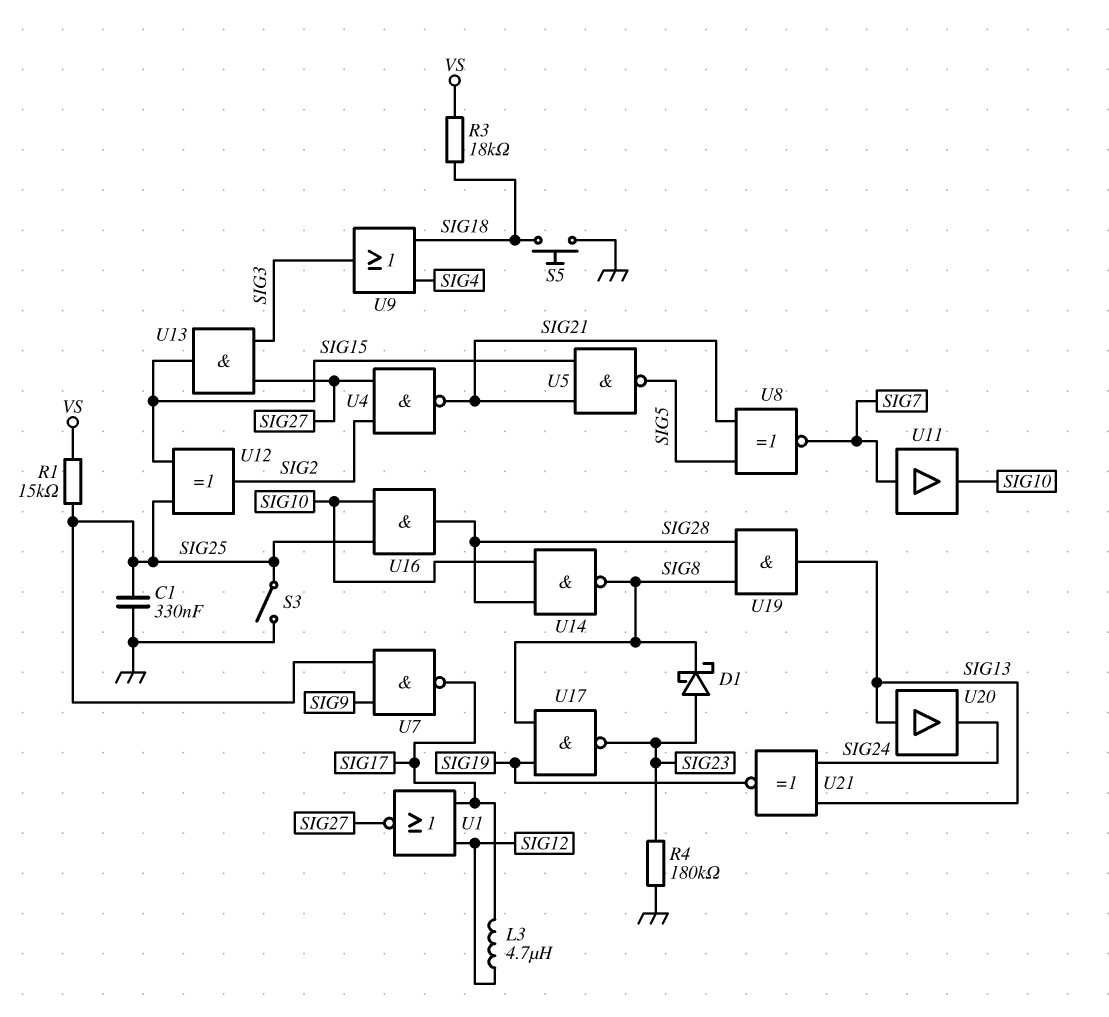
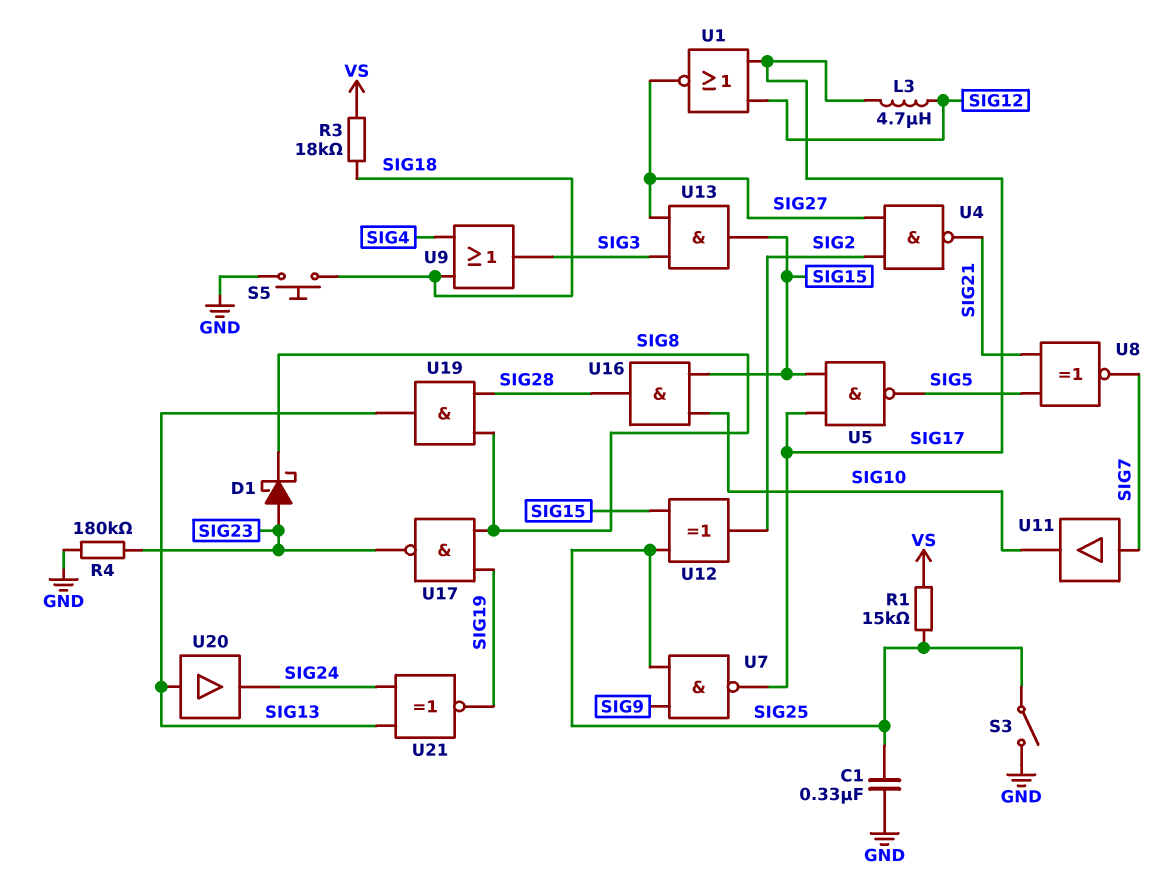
U5: NAND (in SIG15, in SIG21, out SIG5) -> NAND (in SIG15, in SIG17, out SIG5)
U14: NAND (in SIG10, in SIG28, out SIG8) -> none
U16: AND (in SIG10, in SIG25, out SIG28) -> AND (in SIG10, in SIG15, out SIG28)

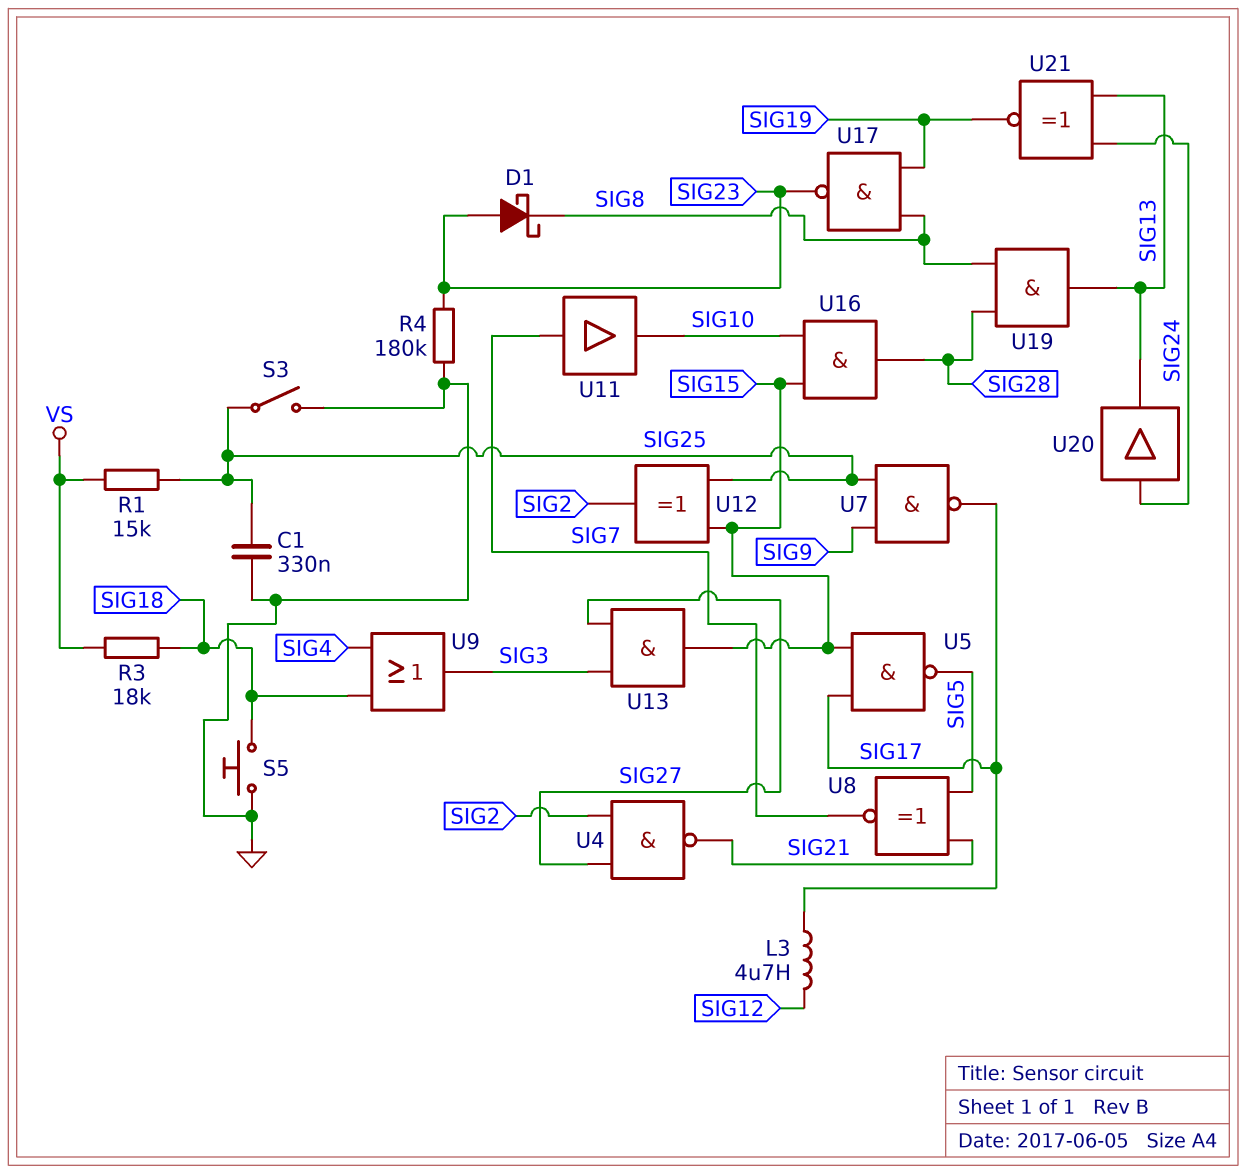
U1: NOR (in SIG12, in SIG17, out SIG27) -> none
U20: buffer (in SIG13, out SIG24) -> buffer (in SIG24, out SIG13)

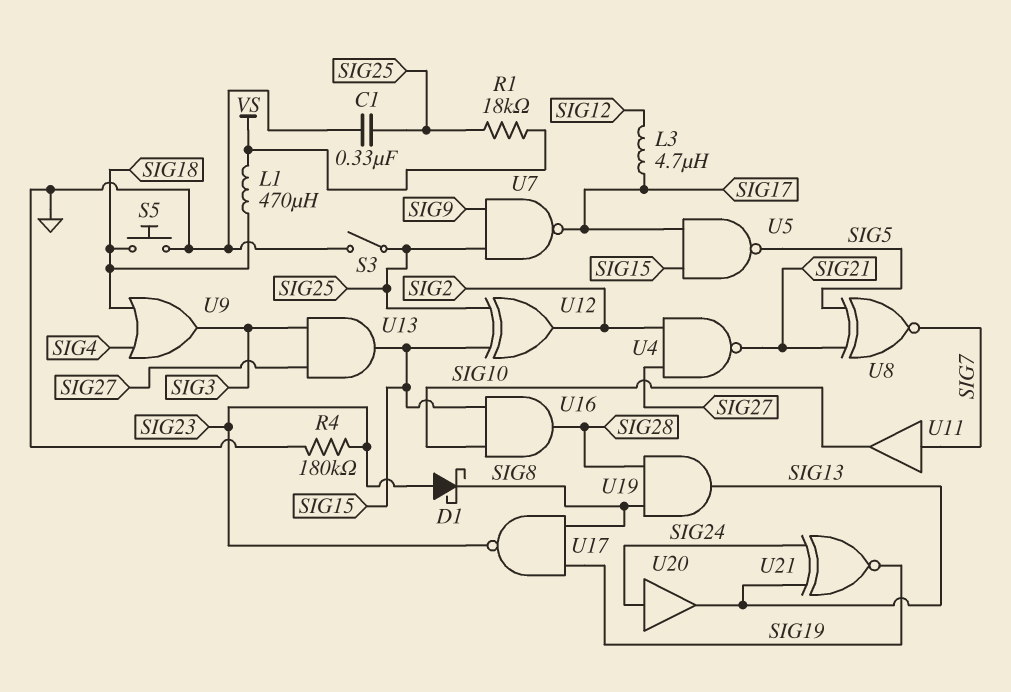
L1: none -> 470uH (SIG18, VS)
R1: 15k (SIG25, VS) -> 18k (SIG25, VS)
R3: 18k (SIG18, VS) -> none

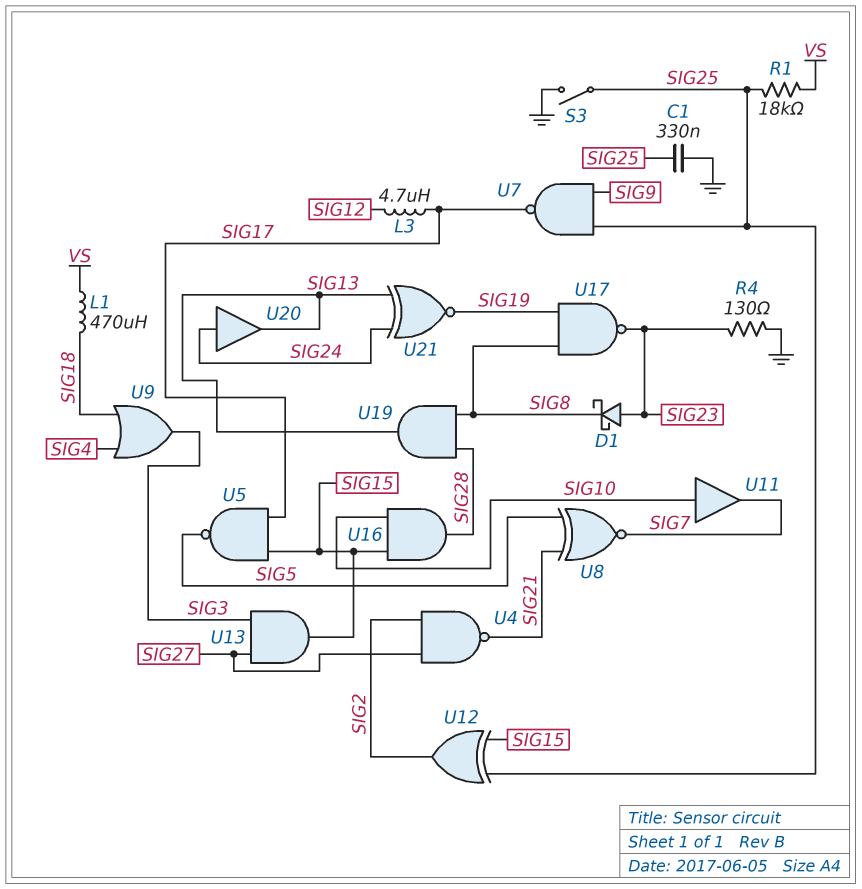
R4: 180k (GND, SIG23) -> 130 (GND, SIG23)
S5: button (GND, SIG18) -> none
U11: buffer (in SIG7, out SIG10) -> buffer (in SIG10, out SIG7)

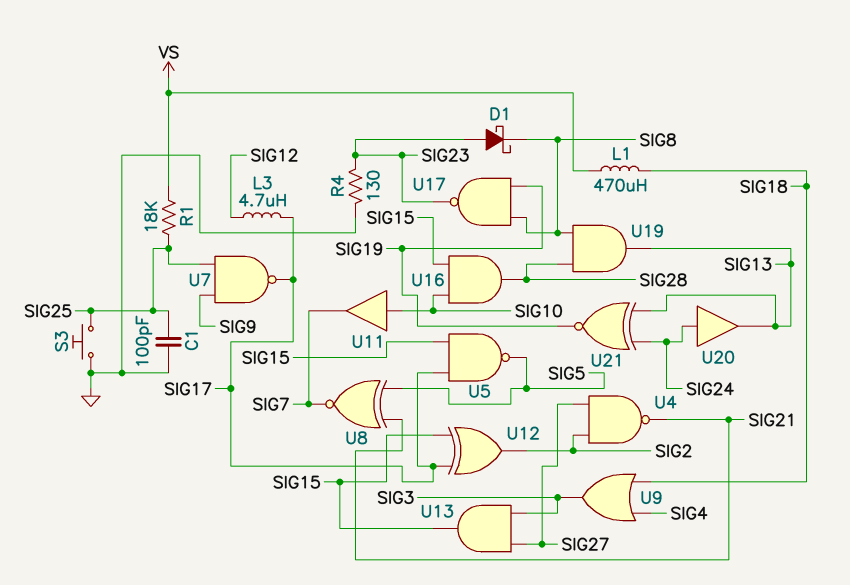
C1: 330nF (GND, SIG25) -> 100pF (GND, SIG25)
S3: switch (GND, SIG25) -> button (GND, SIG25)
U12: XOR (in SIG15, in SIG25, out SIG2) -> XOR (in SIG15, in SIG17, out SIG2)

